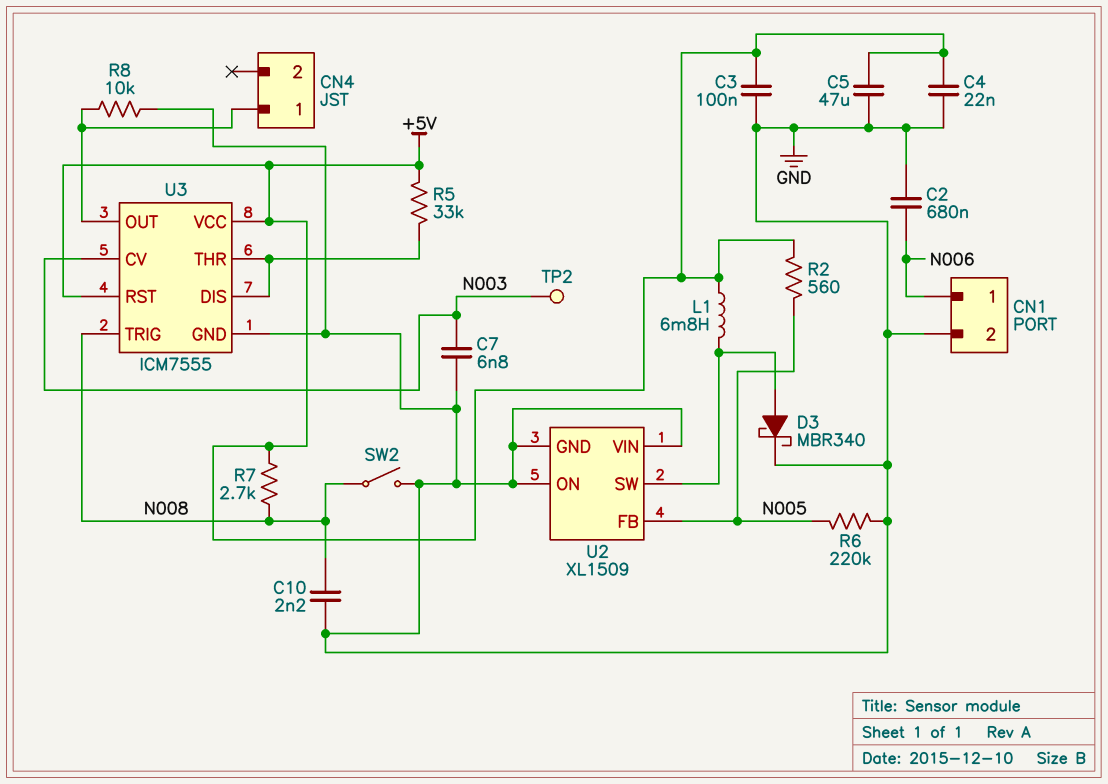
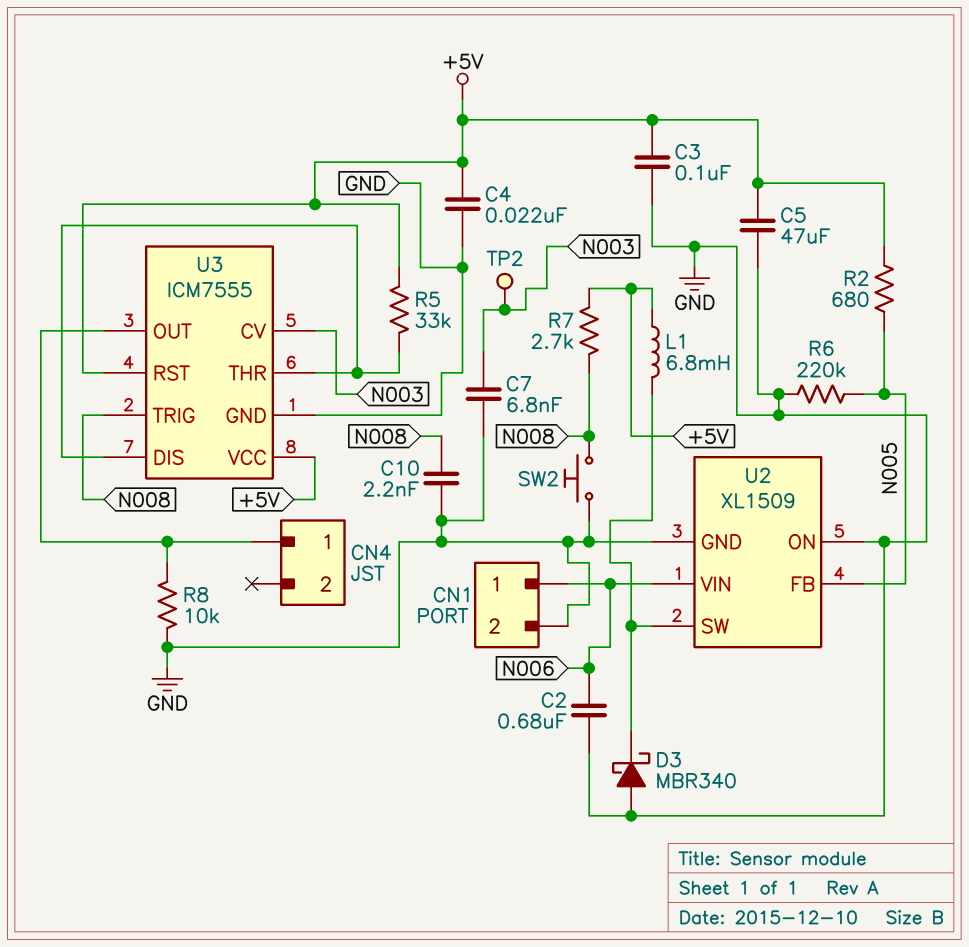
D3: schottky MBR340 (A U2/SW, K GND) -> schottky MBR340 (A GND, K U2/SW)
R2: 560 (+5V, N005) -> 680 (+5V, N005)
SW2: switch (GND, N008) -> button (GND, N008)
U2 pin VIN: GND -> N006

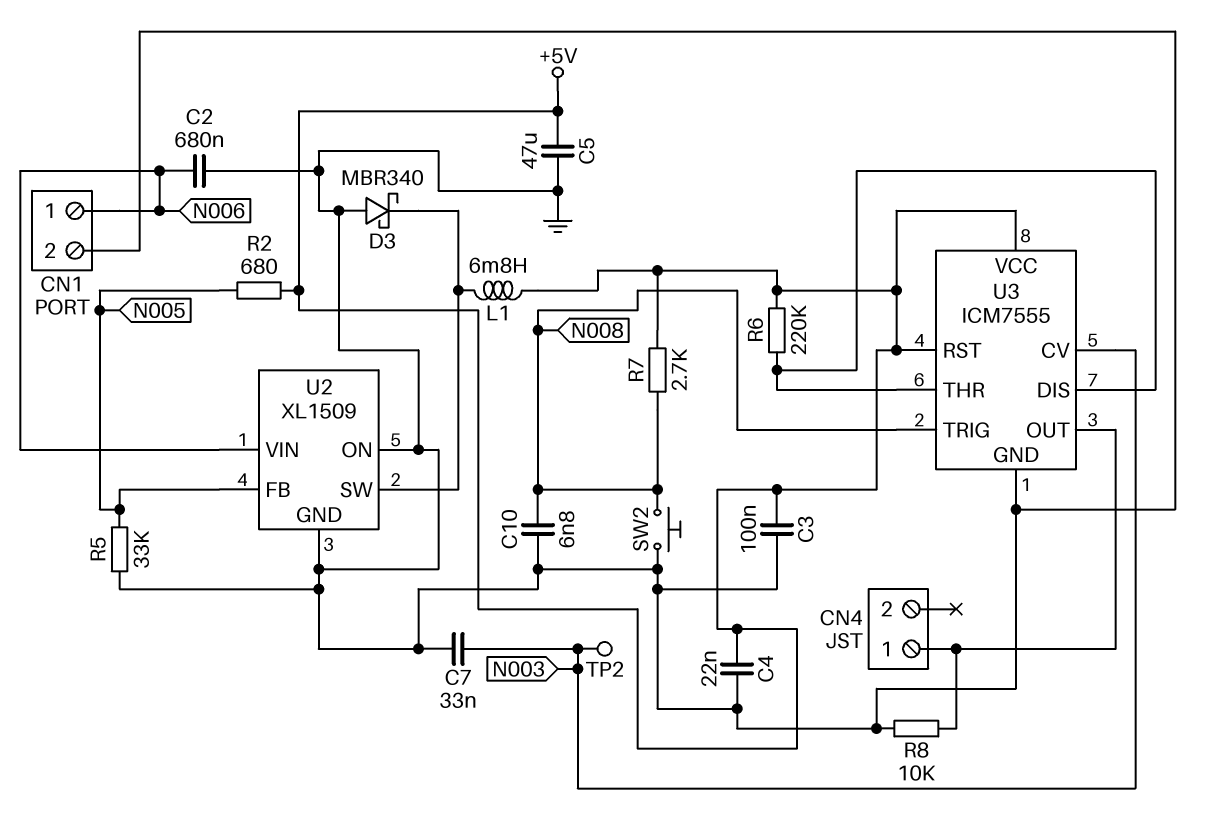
C7: 6.8nF (GND, N003) -> 33nF (GND, N003)
C10: 2.2nF (GND, N008) -> 6.8nF (GND, N008)
R5: 33k (+5V, U3/DIS) -> 33k (GND, N005)
R6: 220k (GND, N005) -> 220k (+5V, U3/DIS)

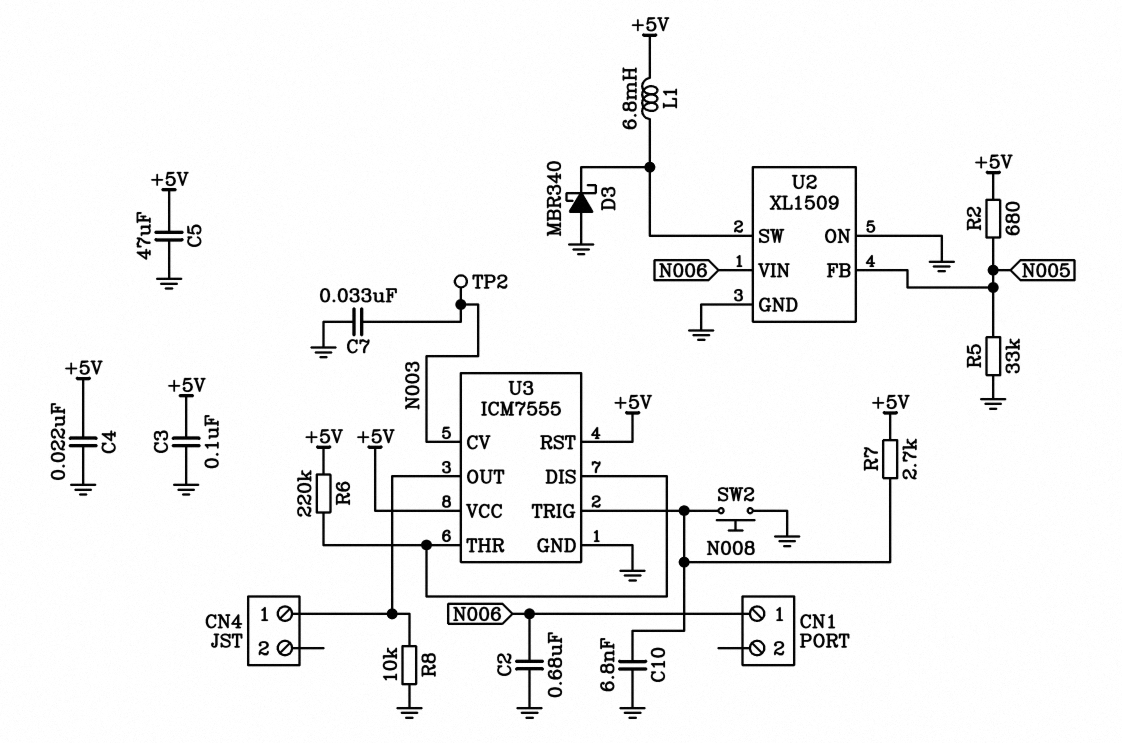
CN1 pin 2: GND -> none

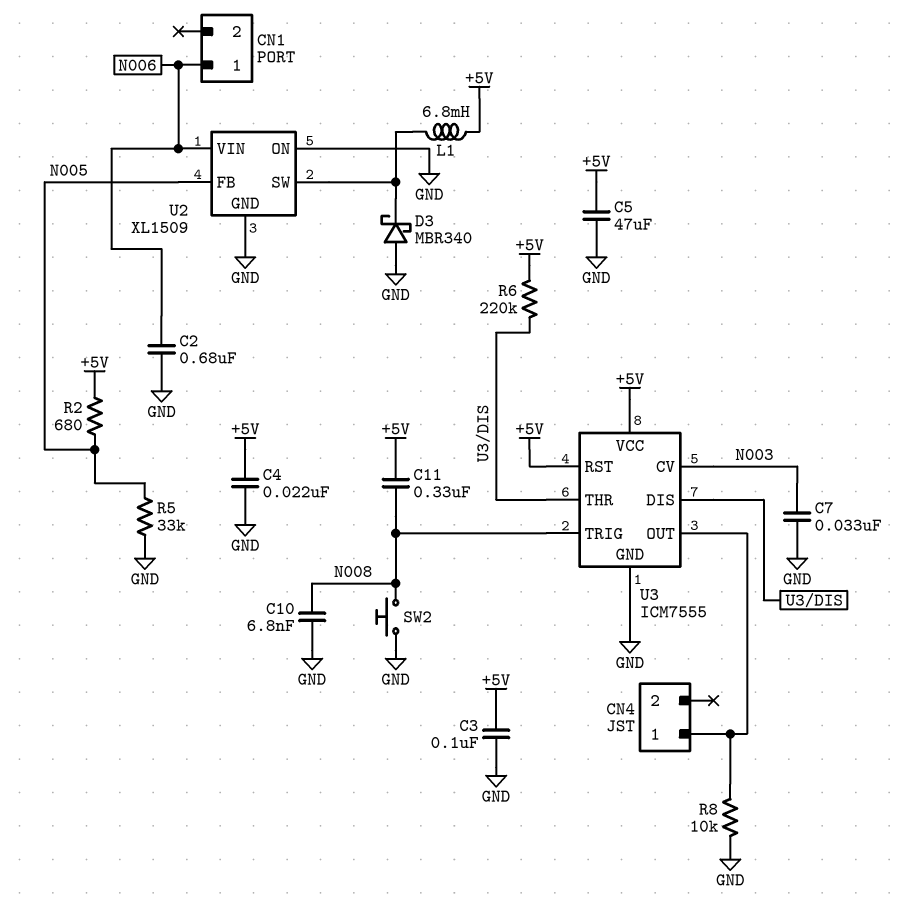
C11: none -> 330nF (+5V, N008)
R7: 2.7k (+5V, N008) -> none
TP2: test point (N003) -> none

